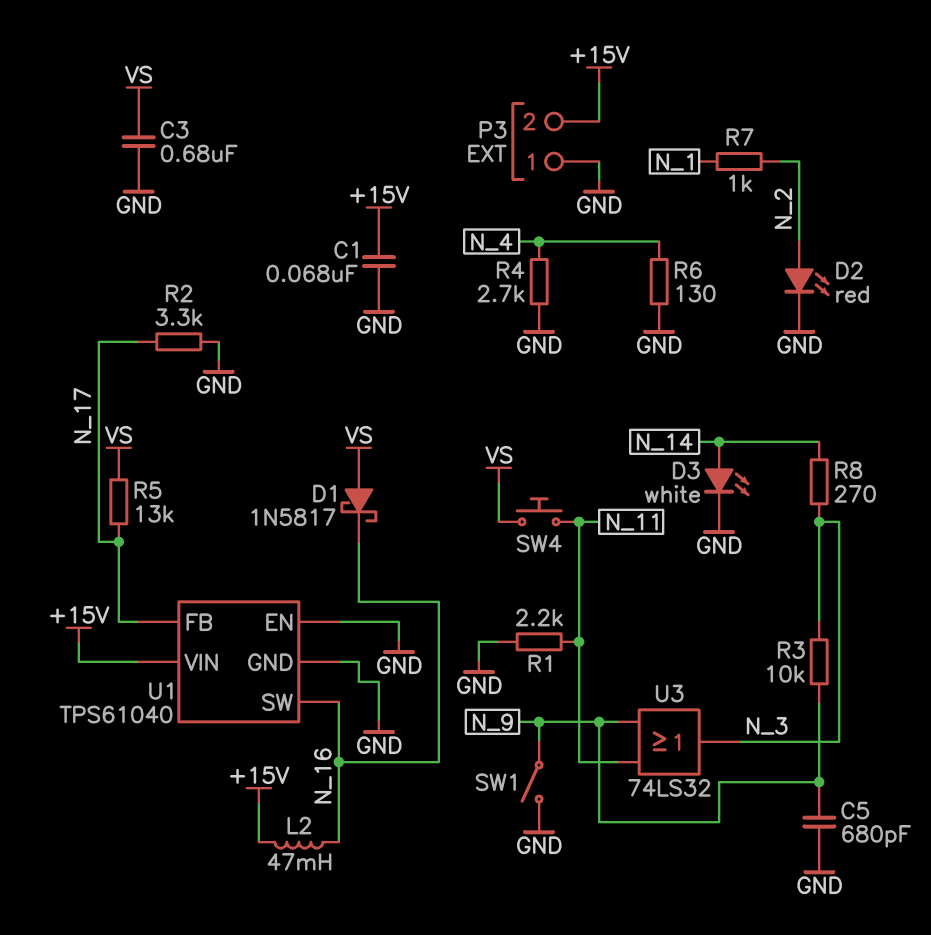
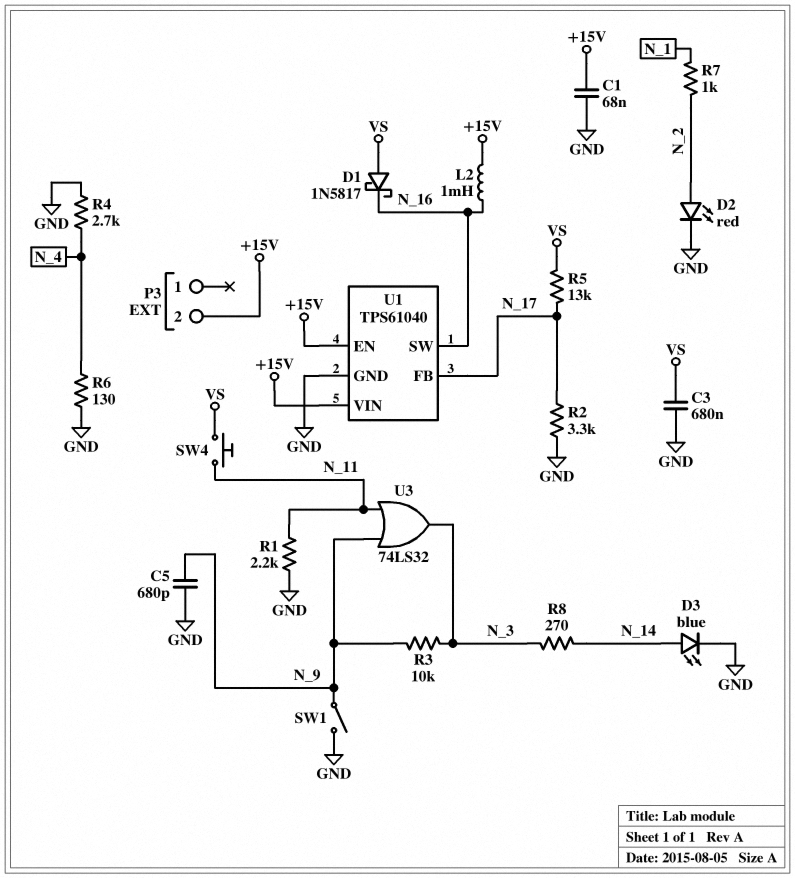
D3: LED white (A N_14, K GND) -> LED blue (A N_14, K GND)
L2: 47mH (+15V, N_16) -> 1mH (+15V, N_16)
P3 pin 1: GND -> none
U1 pin EN: GND -> +15V

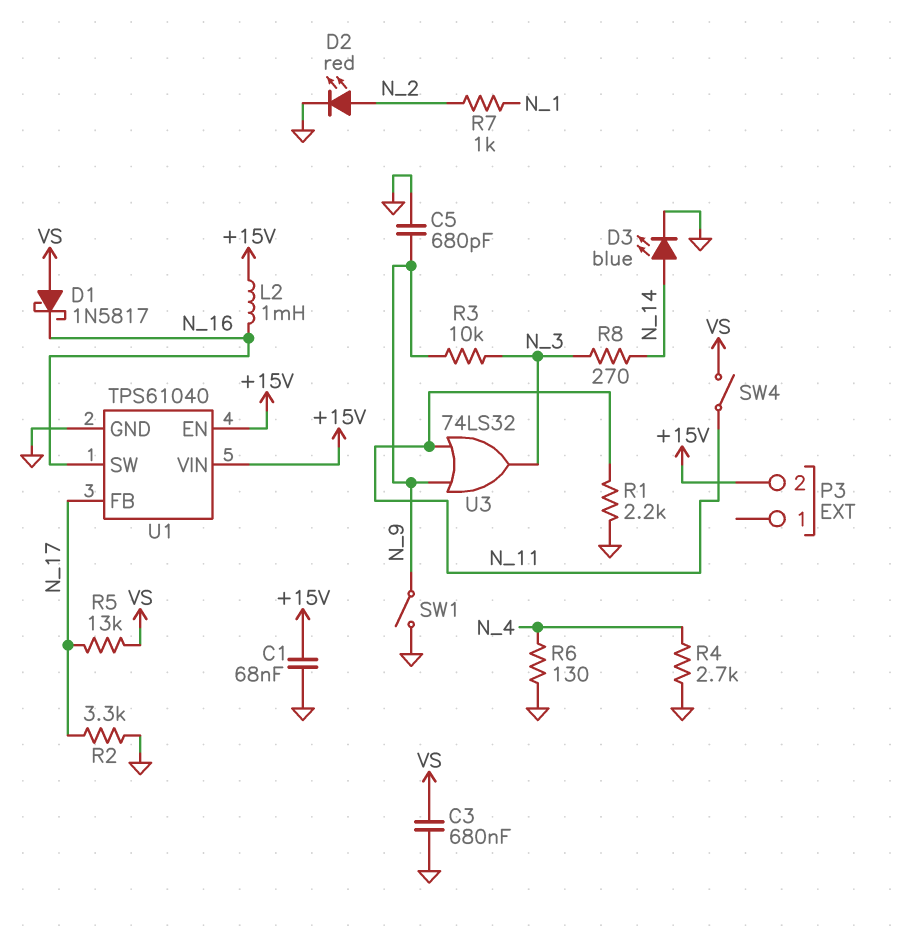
SW4: button (N_11, VS) -> switch (N_11, VS)

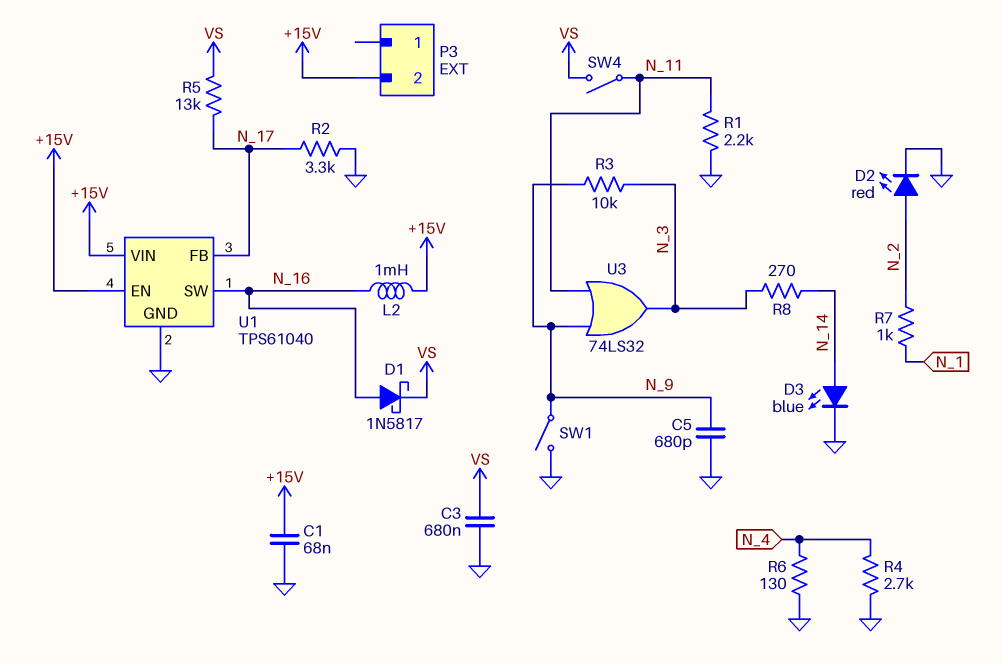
D1: schottky 1N5817 (A VS, K N_16) -> schottky 1N5817 (A N_16, K VS)

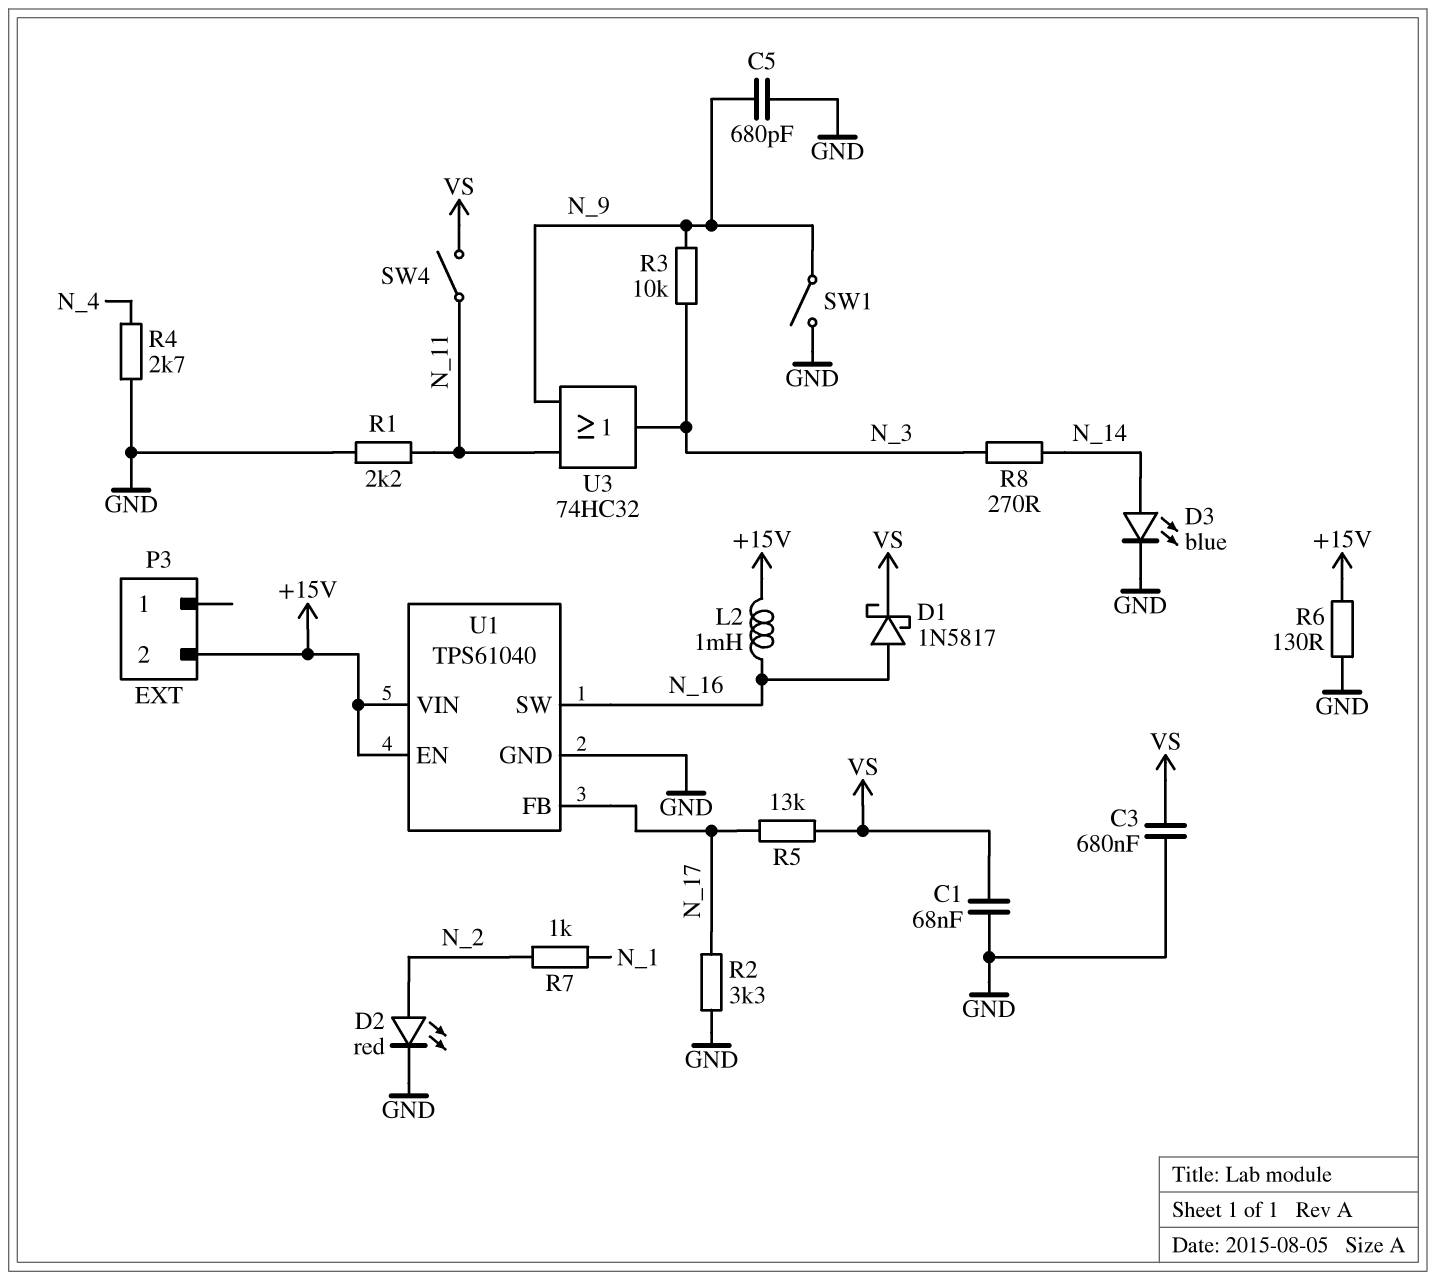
C1: 68nF (+15V, GND) -> 68nF (GND, VS)
R6: 130 (GND, N_4) -> 130 (+15V, GND)
U3: OR 74LS32 (in N_9, in N_11, out N_3) -> OR 74HC32 (in N_9, in N_11, out N_3)

